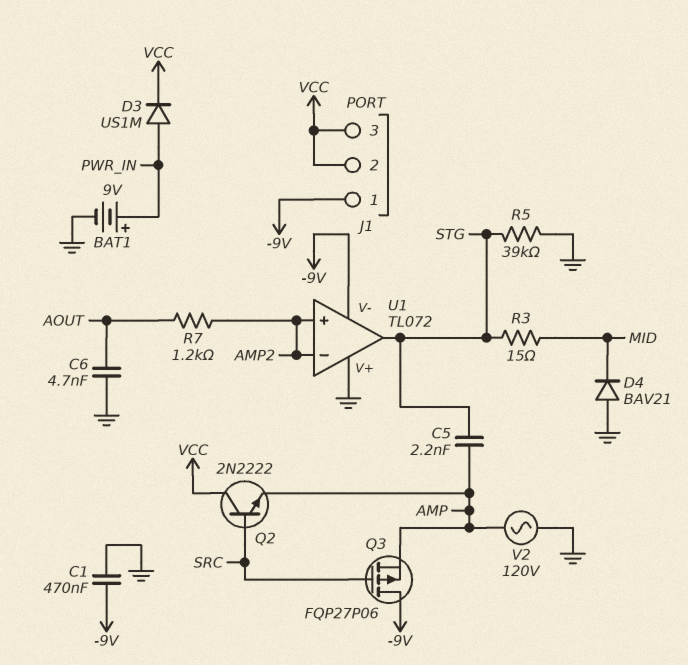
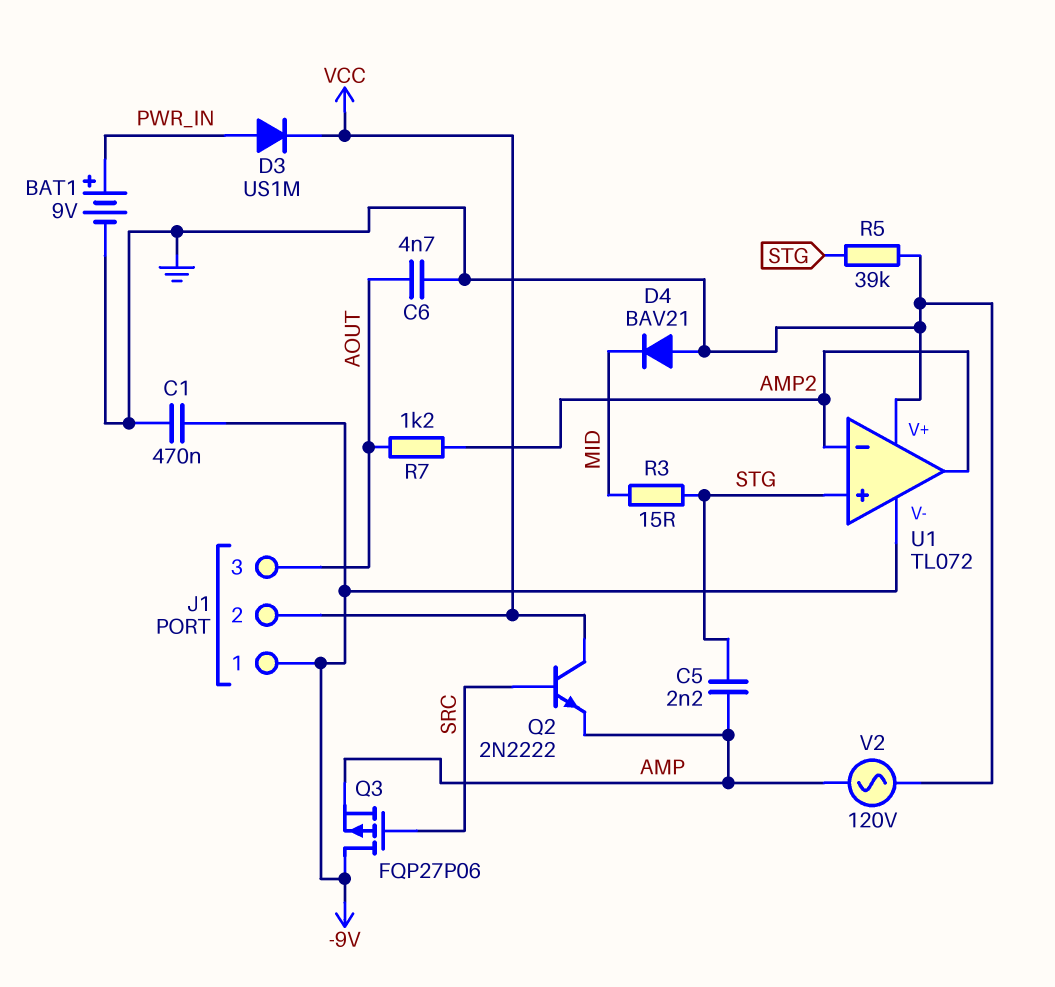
J1 pin 3: VCC -> AOUT
U1 pin in+: AMP2 -> STG
U1 pin out: STG -> AMP2

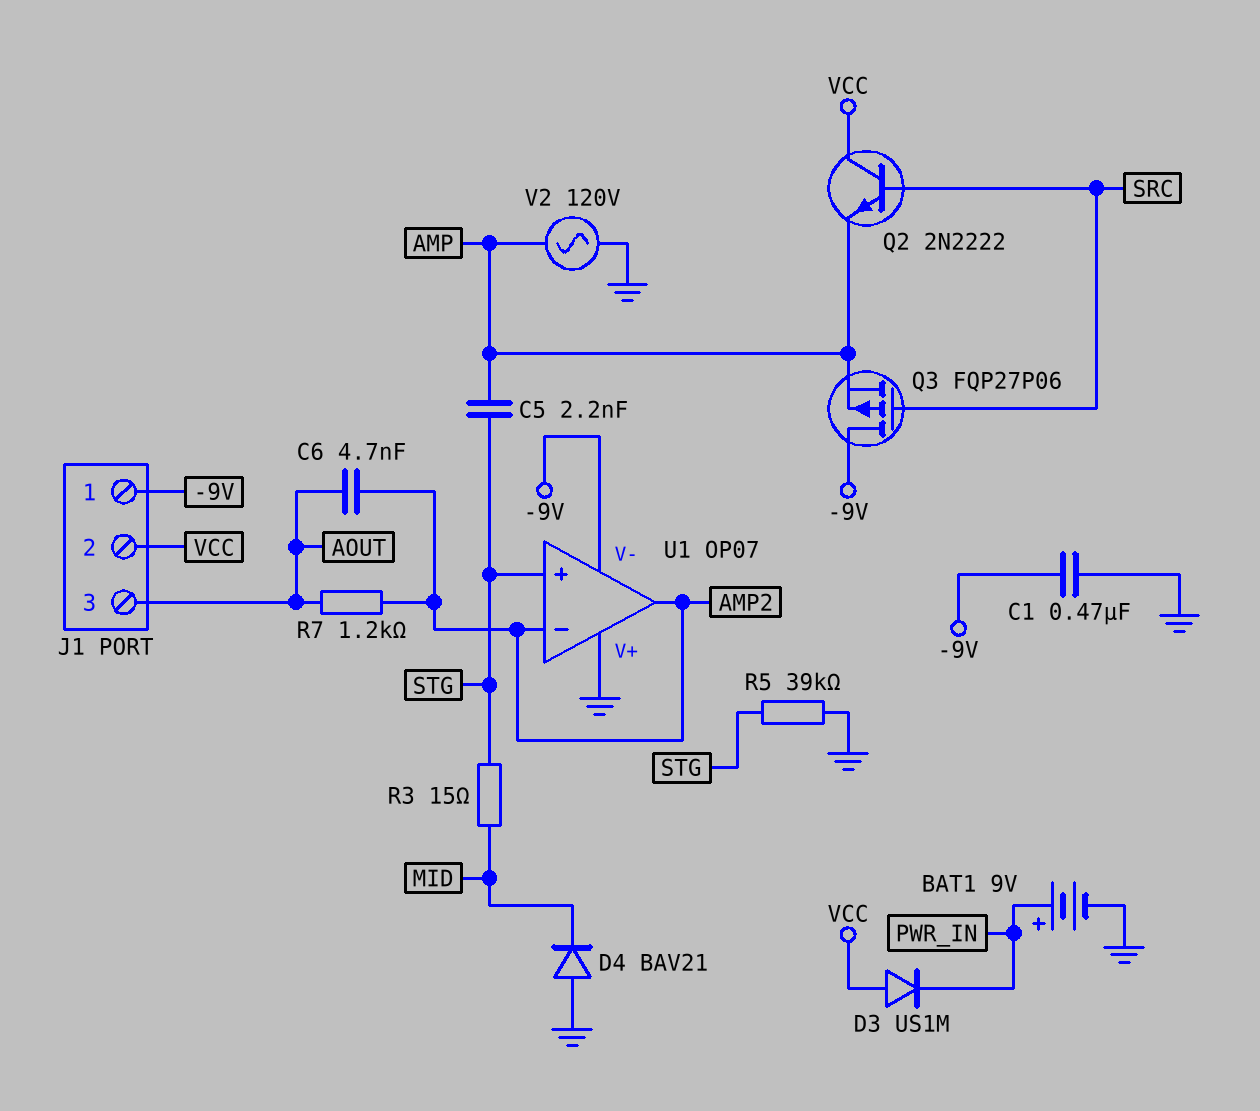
C6: 4.7nF (AOUT, GND) -> 4.7nF (AMP2, AOUT)
D3: diode US1M (A PWR_IN, K VCC) -> diode US1M (A VCC, K PWR_IN)
U1: TL072 -> OP07

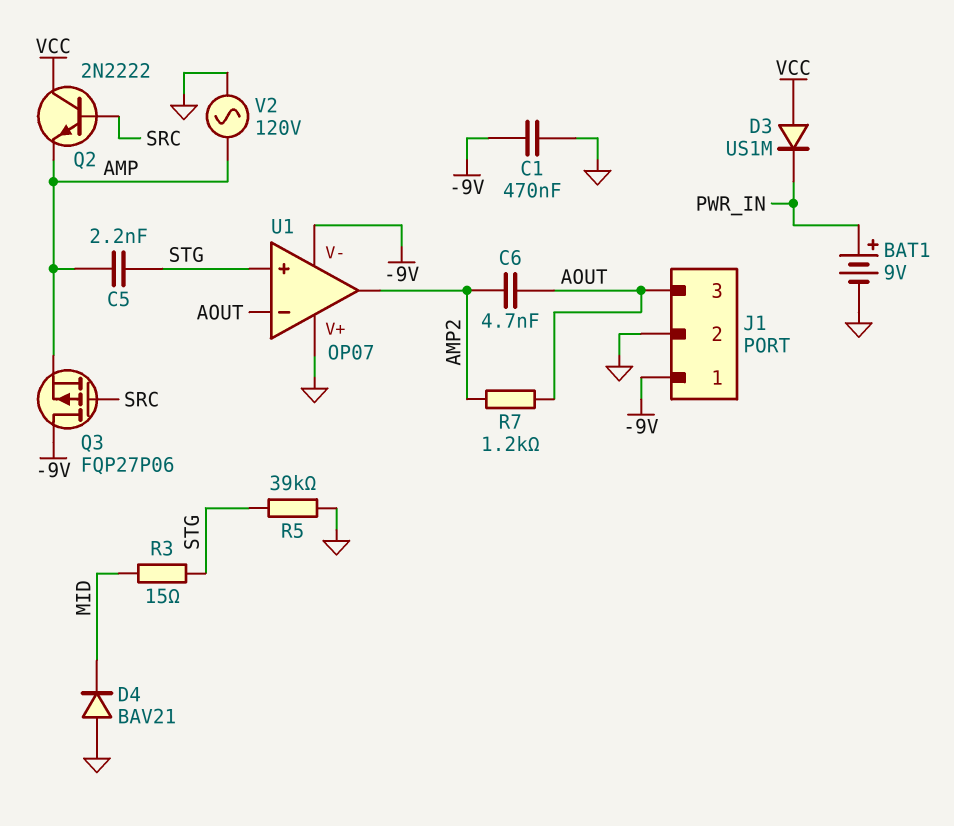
J1 pin 2: VCC -> GND
U1 pin in-: AMP2 -> AOUT

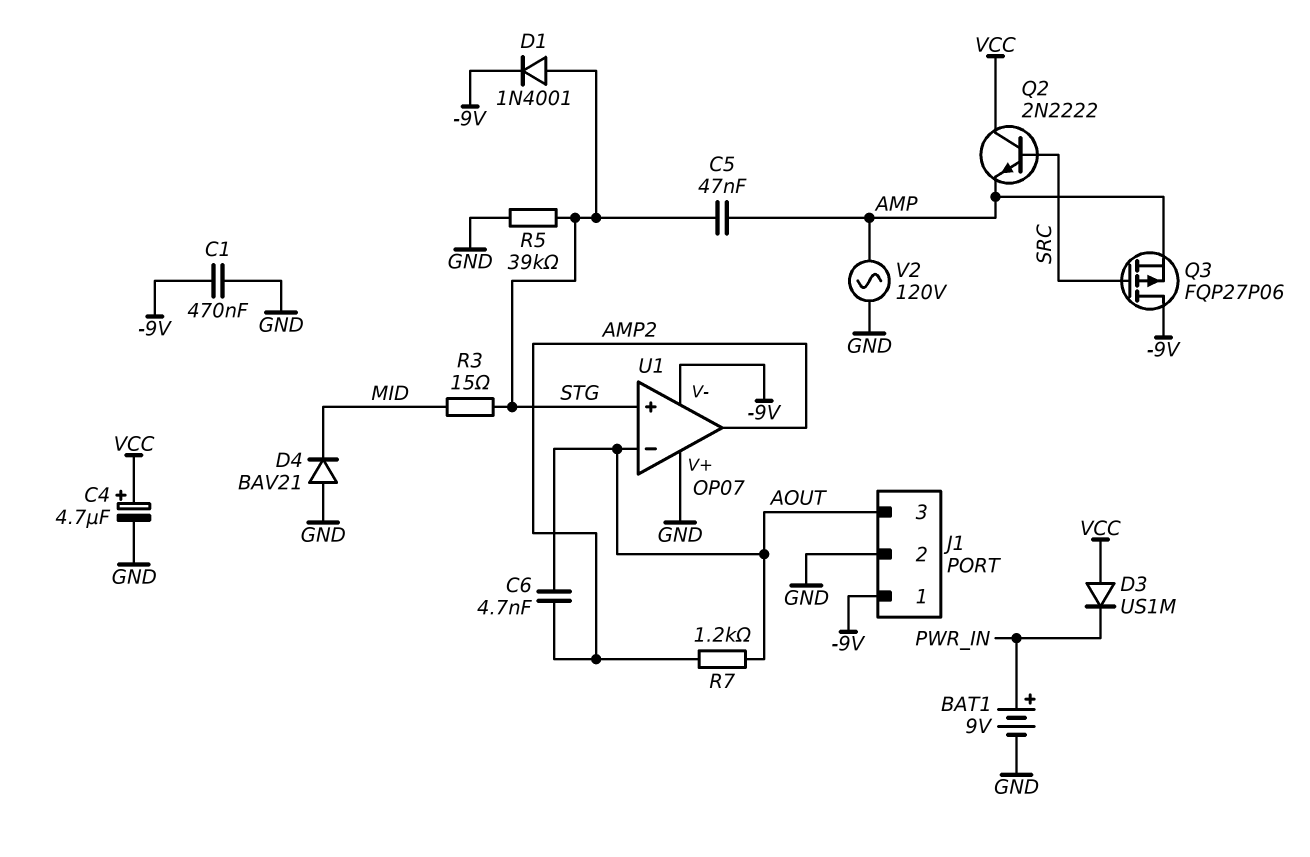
C4: none -> 4.7uF (plus VCC, minus GND)
C5: 2.2nF (AMP, STG) -> 47nF (AMP, STG)
D1: none -> diode 1N4001 (A STG, K -9V)

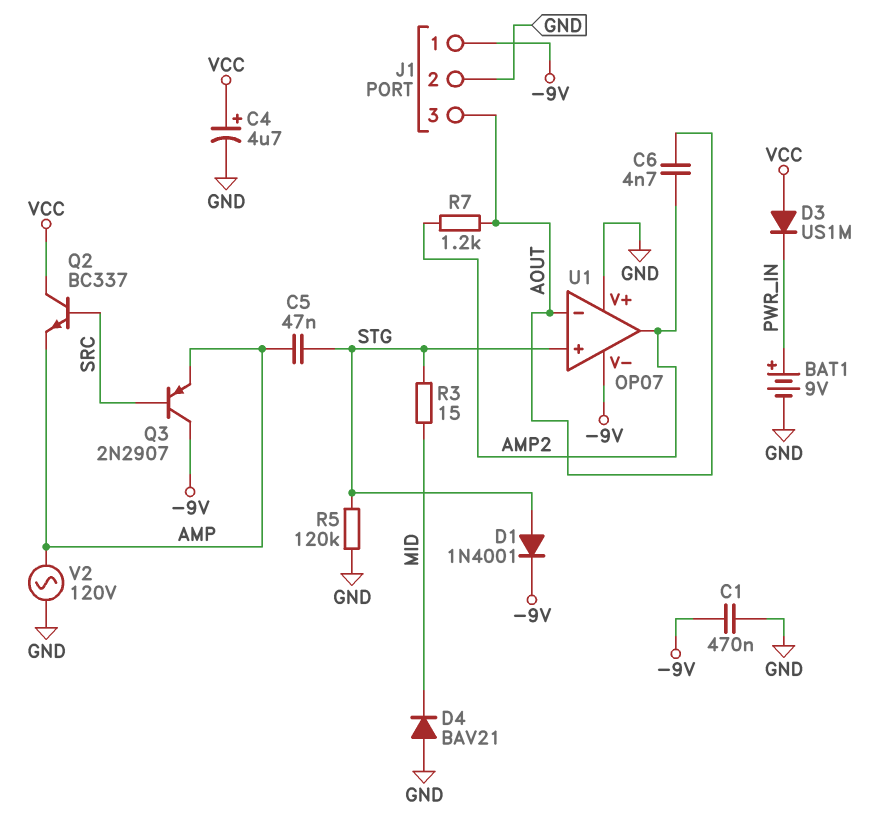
Q2: NPN 2N2222 (B SRC, C VCC, E AMP) -> NPN BC337 (B SRC, C VCC, E AMP)
Q3: PMOS FQP27P06 (G SRC, D -9V, S AMP) -> PNP 2N2907 (B SRC, C -9V, E AMP)
R5: 39k (GND, STG) -> 120k (GND, STG)

